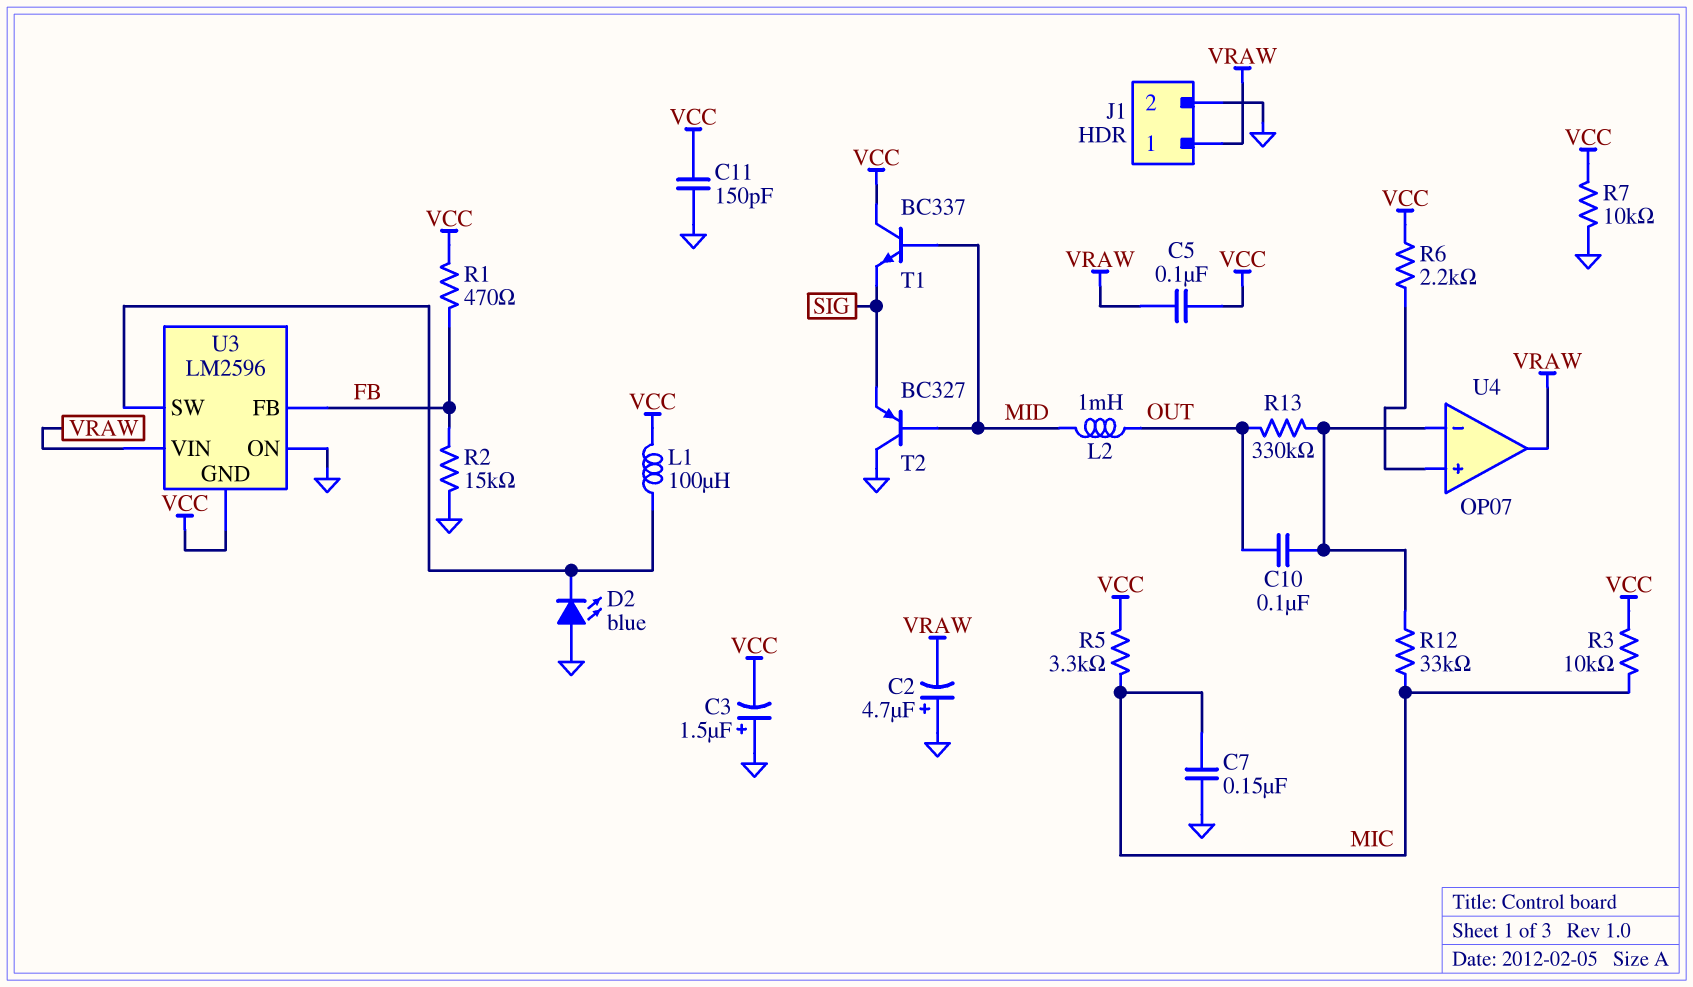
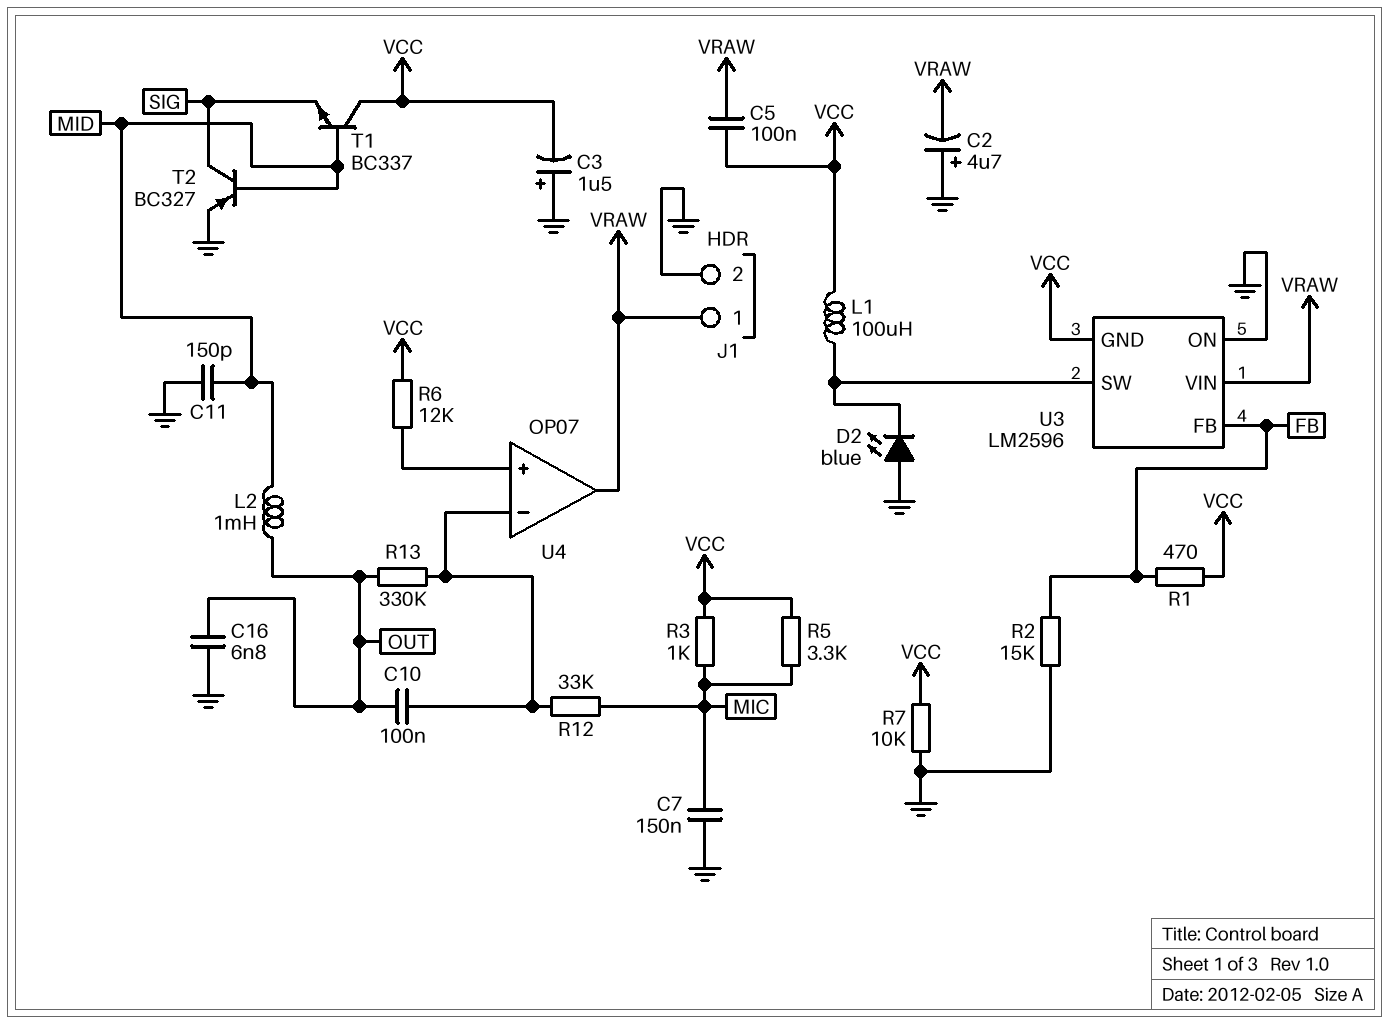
C11: 150pF (GND, VCC) -> 150pF (GND, MID)
C16: none -> 6.8nF (GND, OUT)
R3: 10k (MIC, VCC) -> 1k (MIC, VCC)
R6: 2.2k (U4/in+, VCC) -> 12k (U4/in+, VCC)
T2: PNP BC327 (B MID, C GND, E SIG) -> PNP BC327 (B MID, C SIG, E GND)

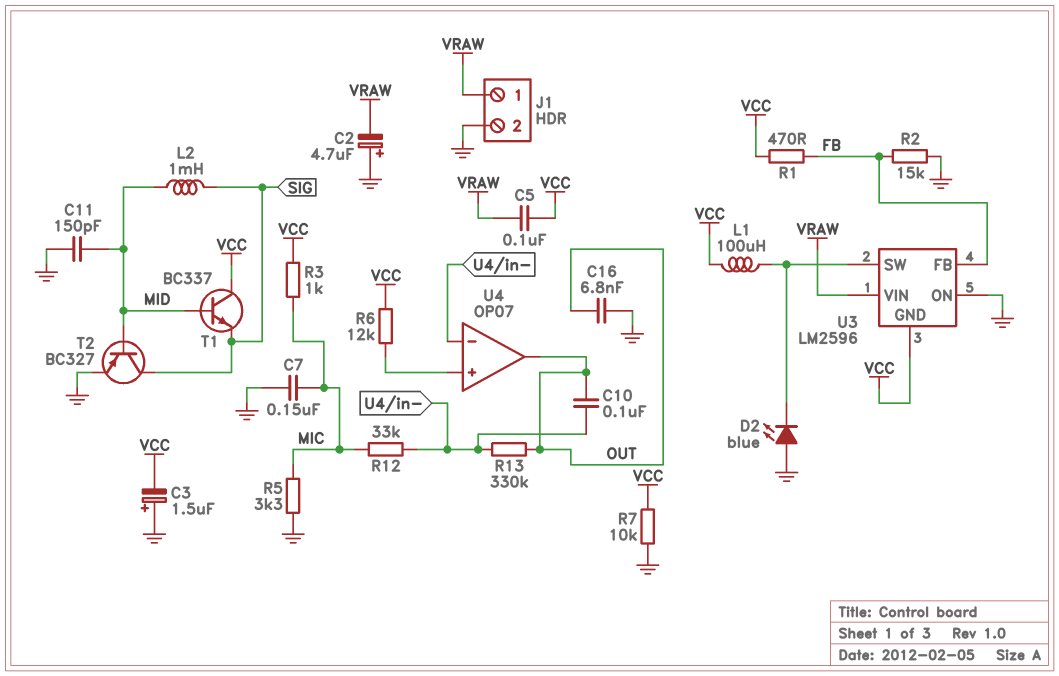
L2: 1mH (MID, OUT) -> 1mH (MID, SIG)
R5: 3.3k (MIC, VCC) -> 3.3k (GND, MIC)
U4 pin out: VRAW -> OUT

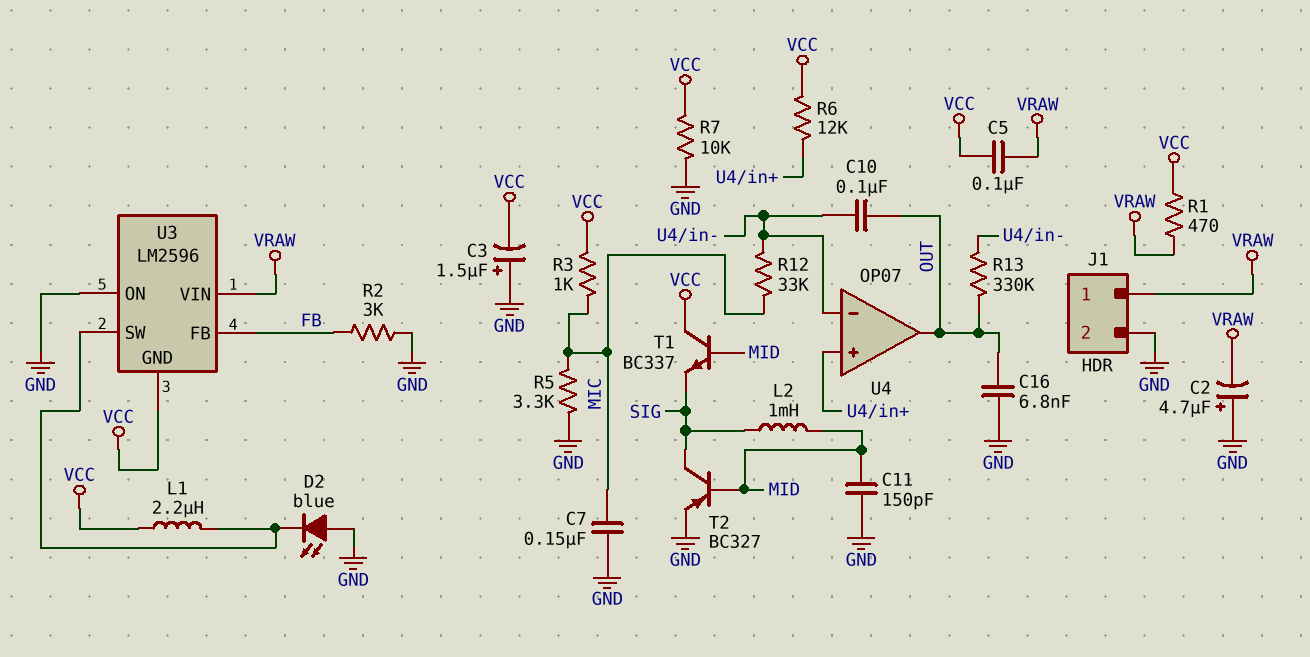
L1: 100uH (U3/SW, VCC) -> 2.2uH (U3/SW, VCC)
R1: 470 (FB, VCC) -> 470 (VCC, VRAW)
R2: 15k (FB, GND) -> 3k (FB, GND)

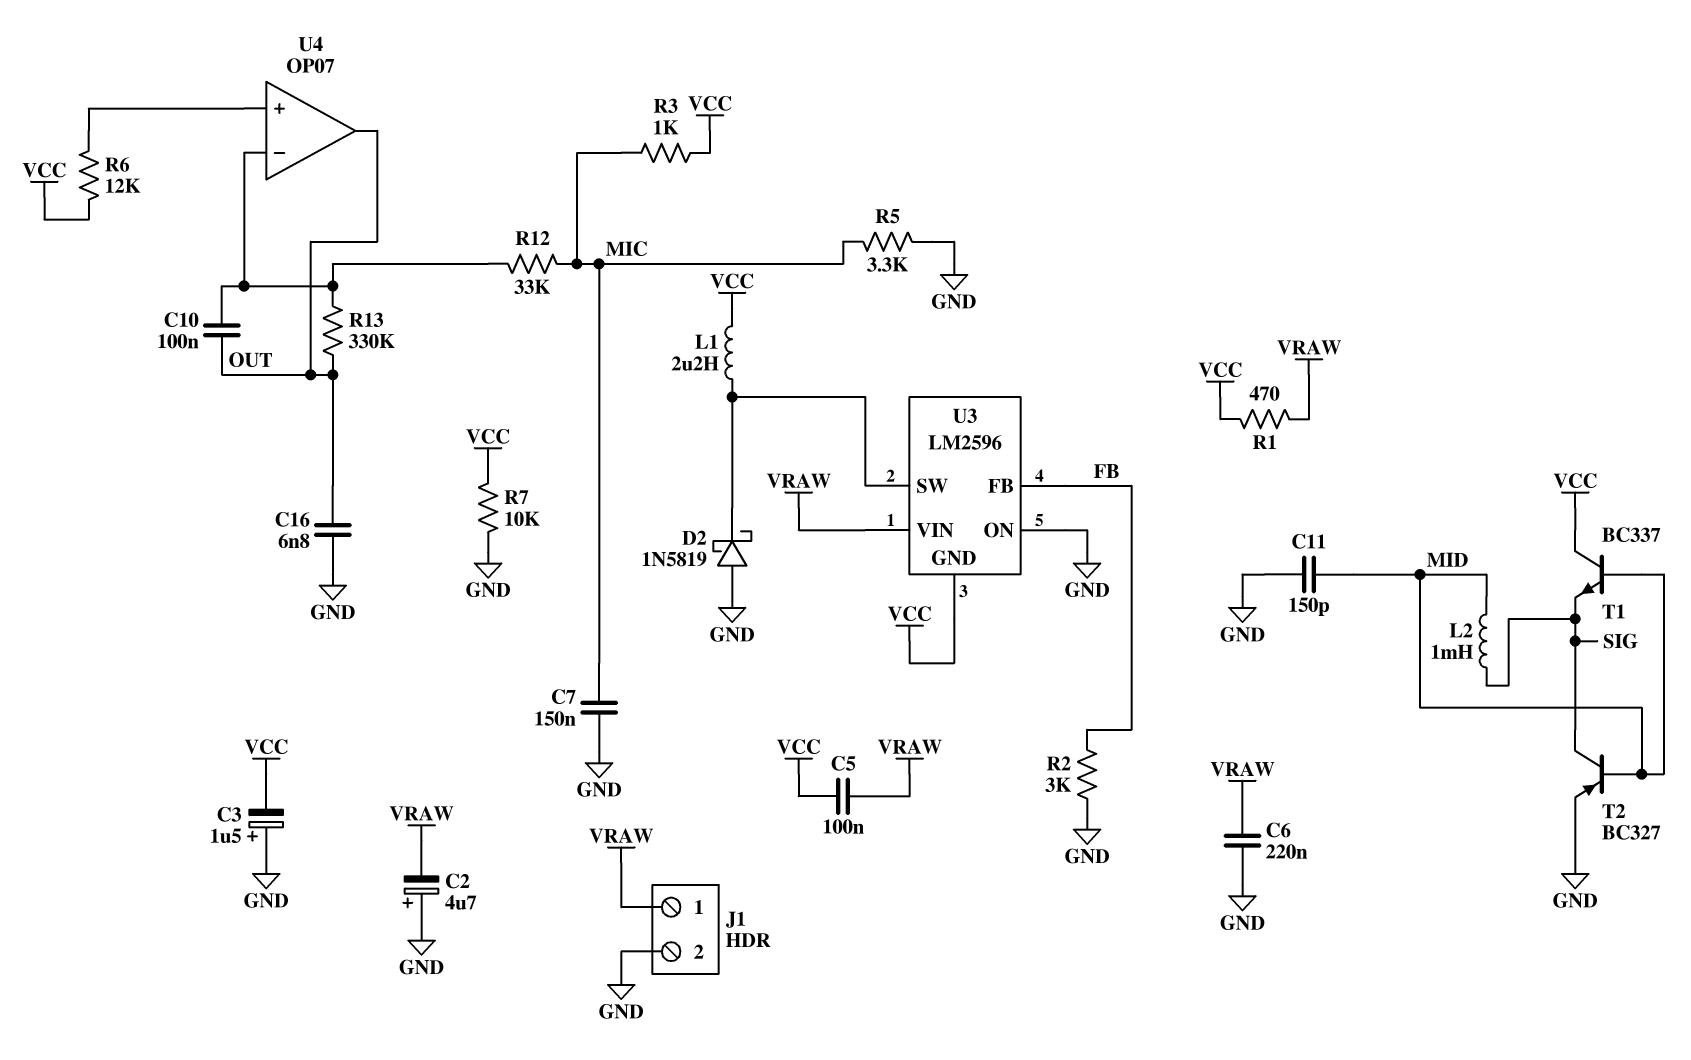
C6: none -> 220nF (GND, VRAW)
D2: LED blue (A GND, K U3/SW) -> schottky 1N5819 (A GND, K U3/SW)

